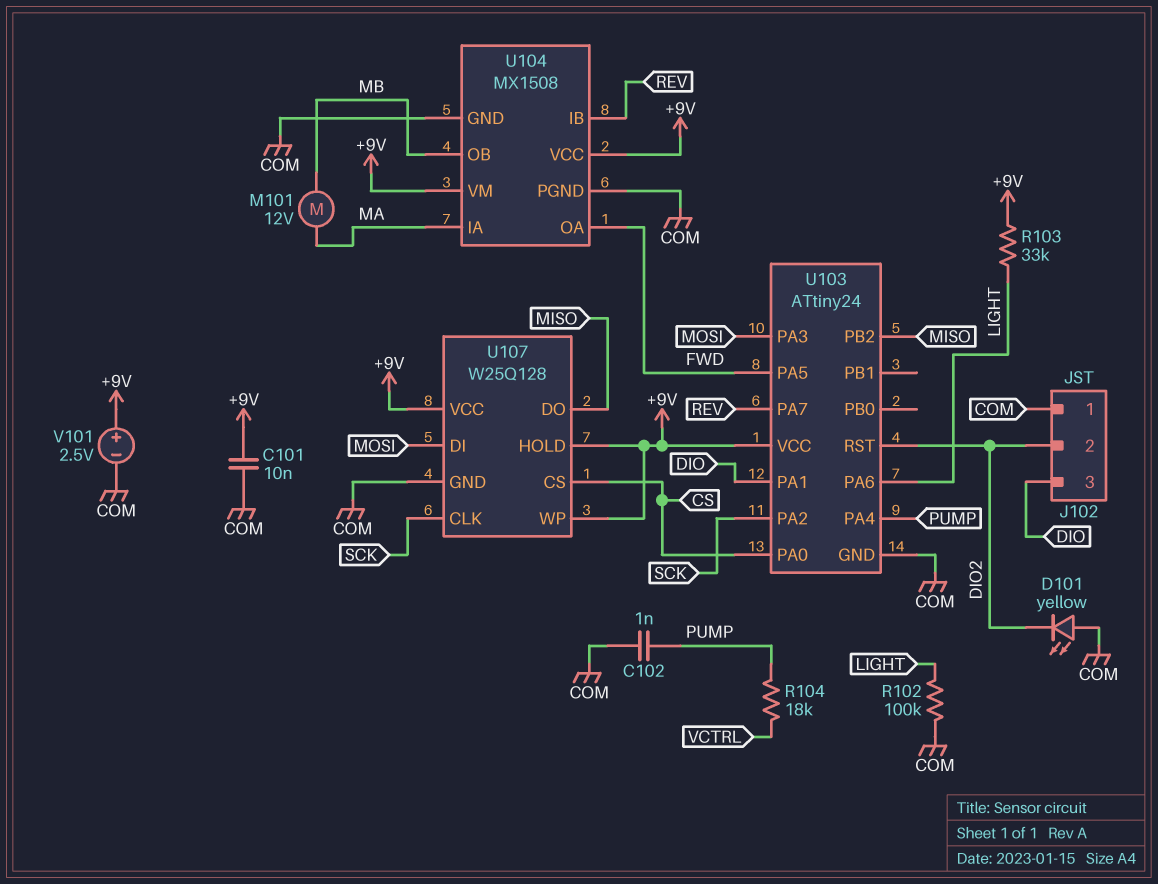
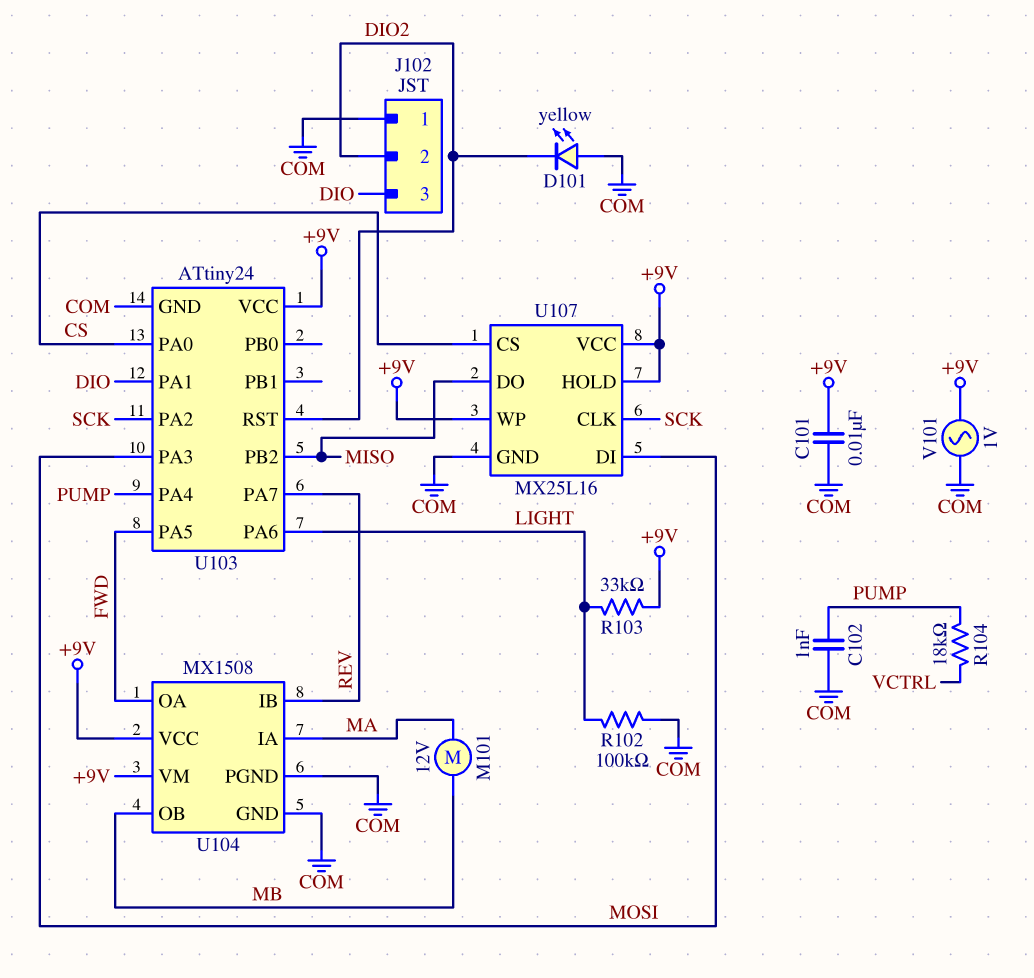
U107: W25Q128 -> MX25L16
V101: 2.5V (plus +9V, minus COM) -> AC 1V (+9V, COM)

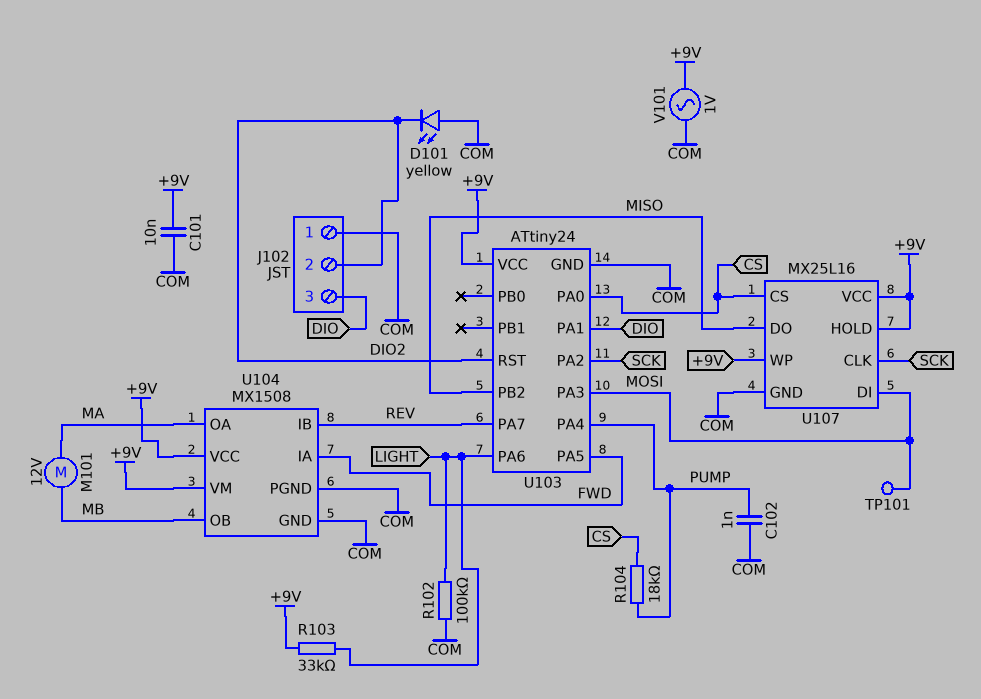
R104: 18k (PUMP, VCTRL) -> 18k (CS, PUMP)
TP101: none -> test point (MOSI)
U104 pin IA: MA -> FWD
U104 pin OA: FWD -> MA

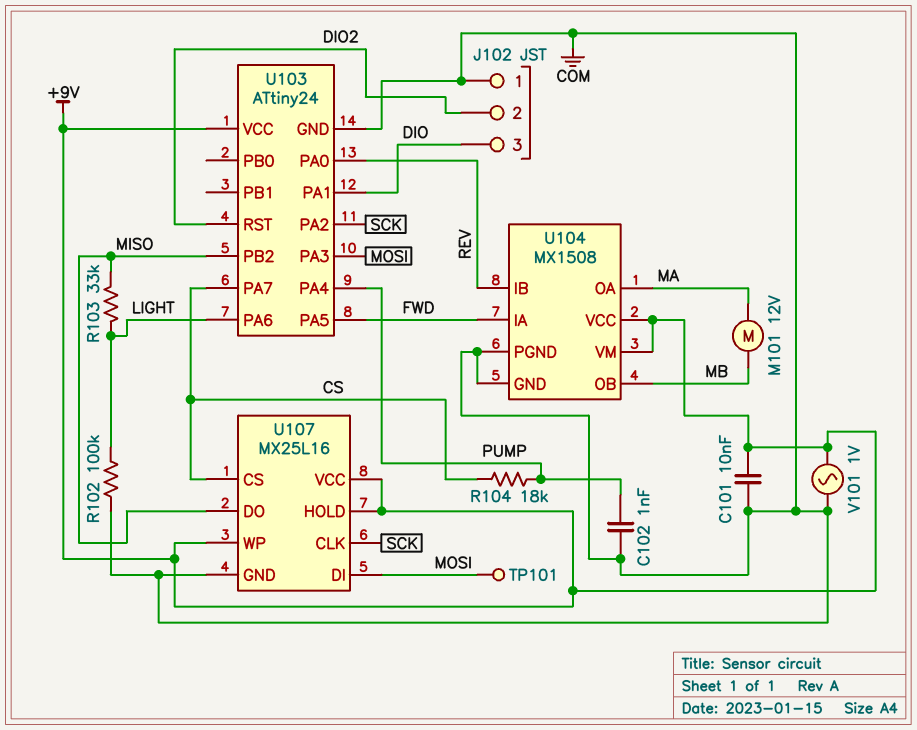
D101: LED yellow (A COM, K DIO2) -> none
R103: 33k (+9V, LIGHT) -> 33k (LIGHT, MISO)
U103 pin PA0: CS -> REV
U103 pin PA7: REV -> CS

